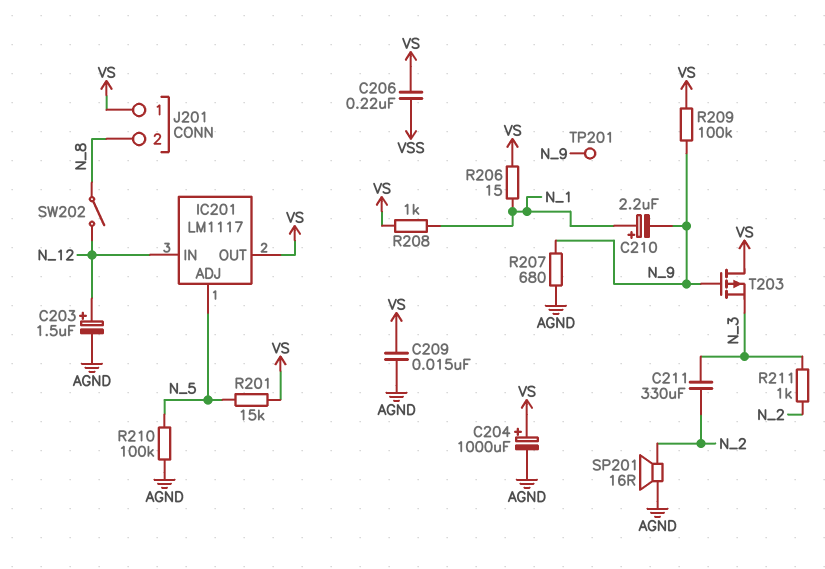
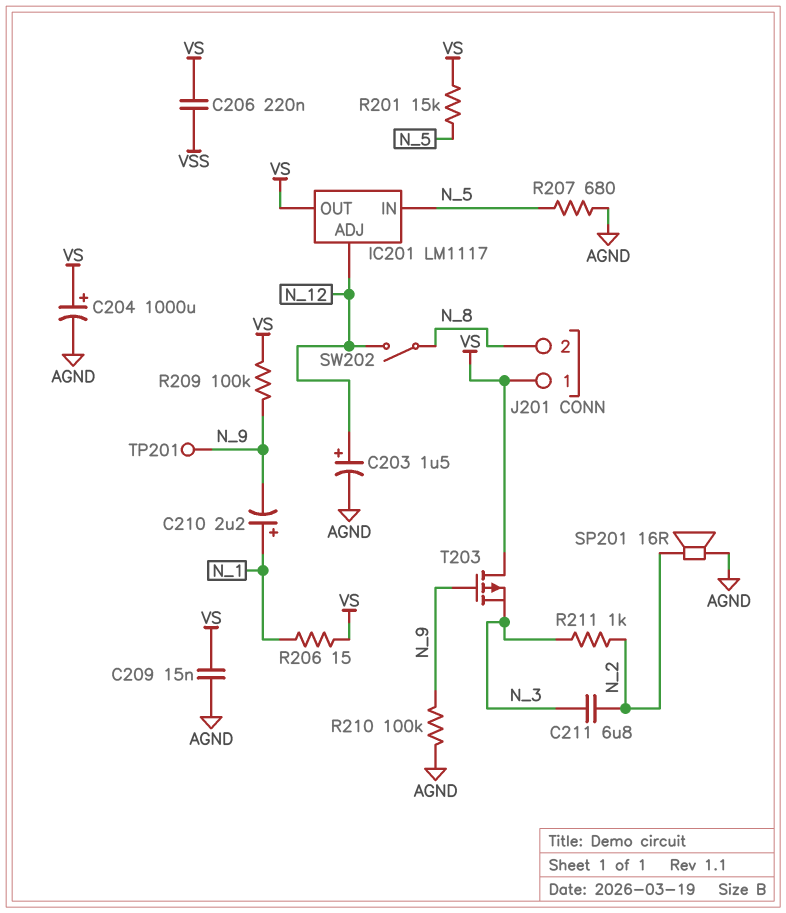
C211: 330uF (N_2, N_3) -> 6.8uF (N_2, N_3)
IC201 pin ADJ: N_5 -> N_12
IC201 pin IN: N_12 -> N_5
R207: 680 (AGND, N_9) -> 680 (AGND, N_5)
R208: 1k (N_1, VS) -> none
R210: 100k (AGND, N_5) -> 100k (AGND, N_9)

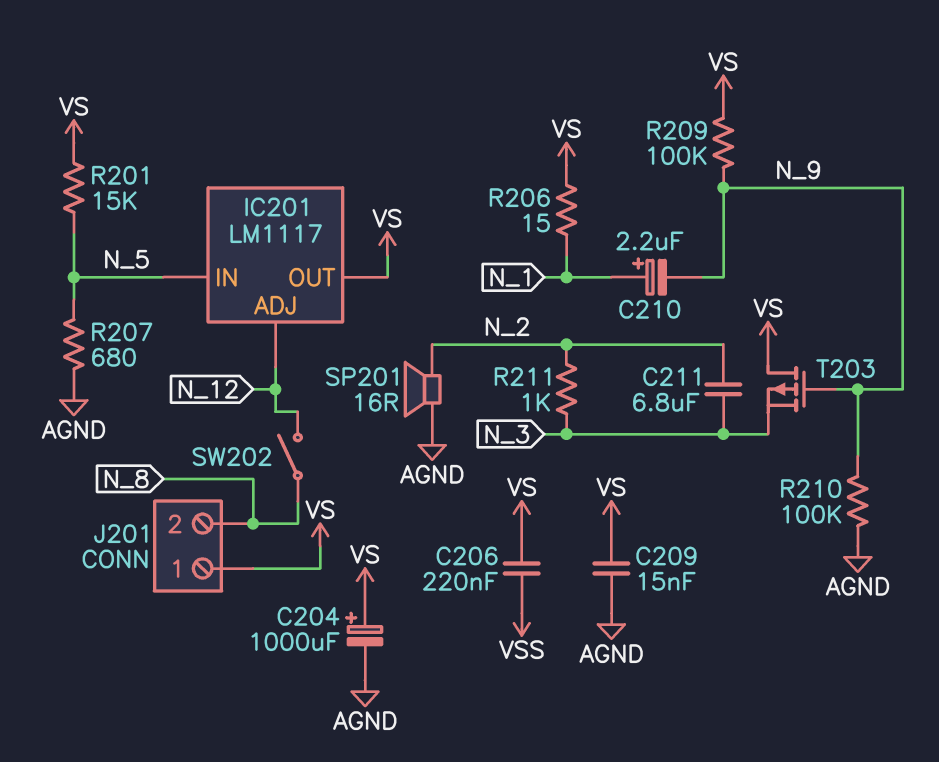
C203: 1.5uF (plus N_12, minus AGND) -> none
TP201: test point (N_9) -> none

